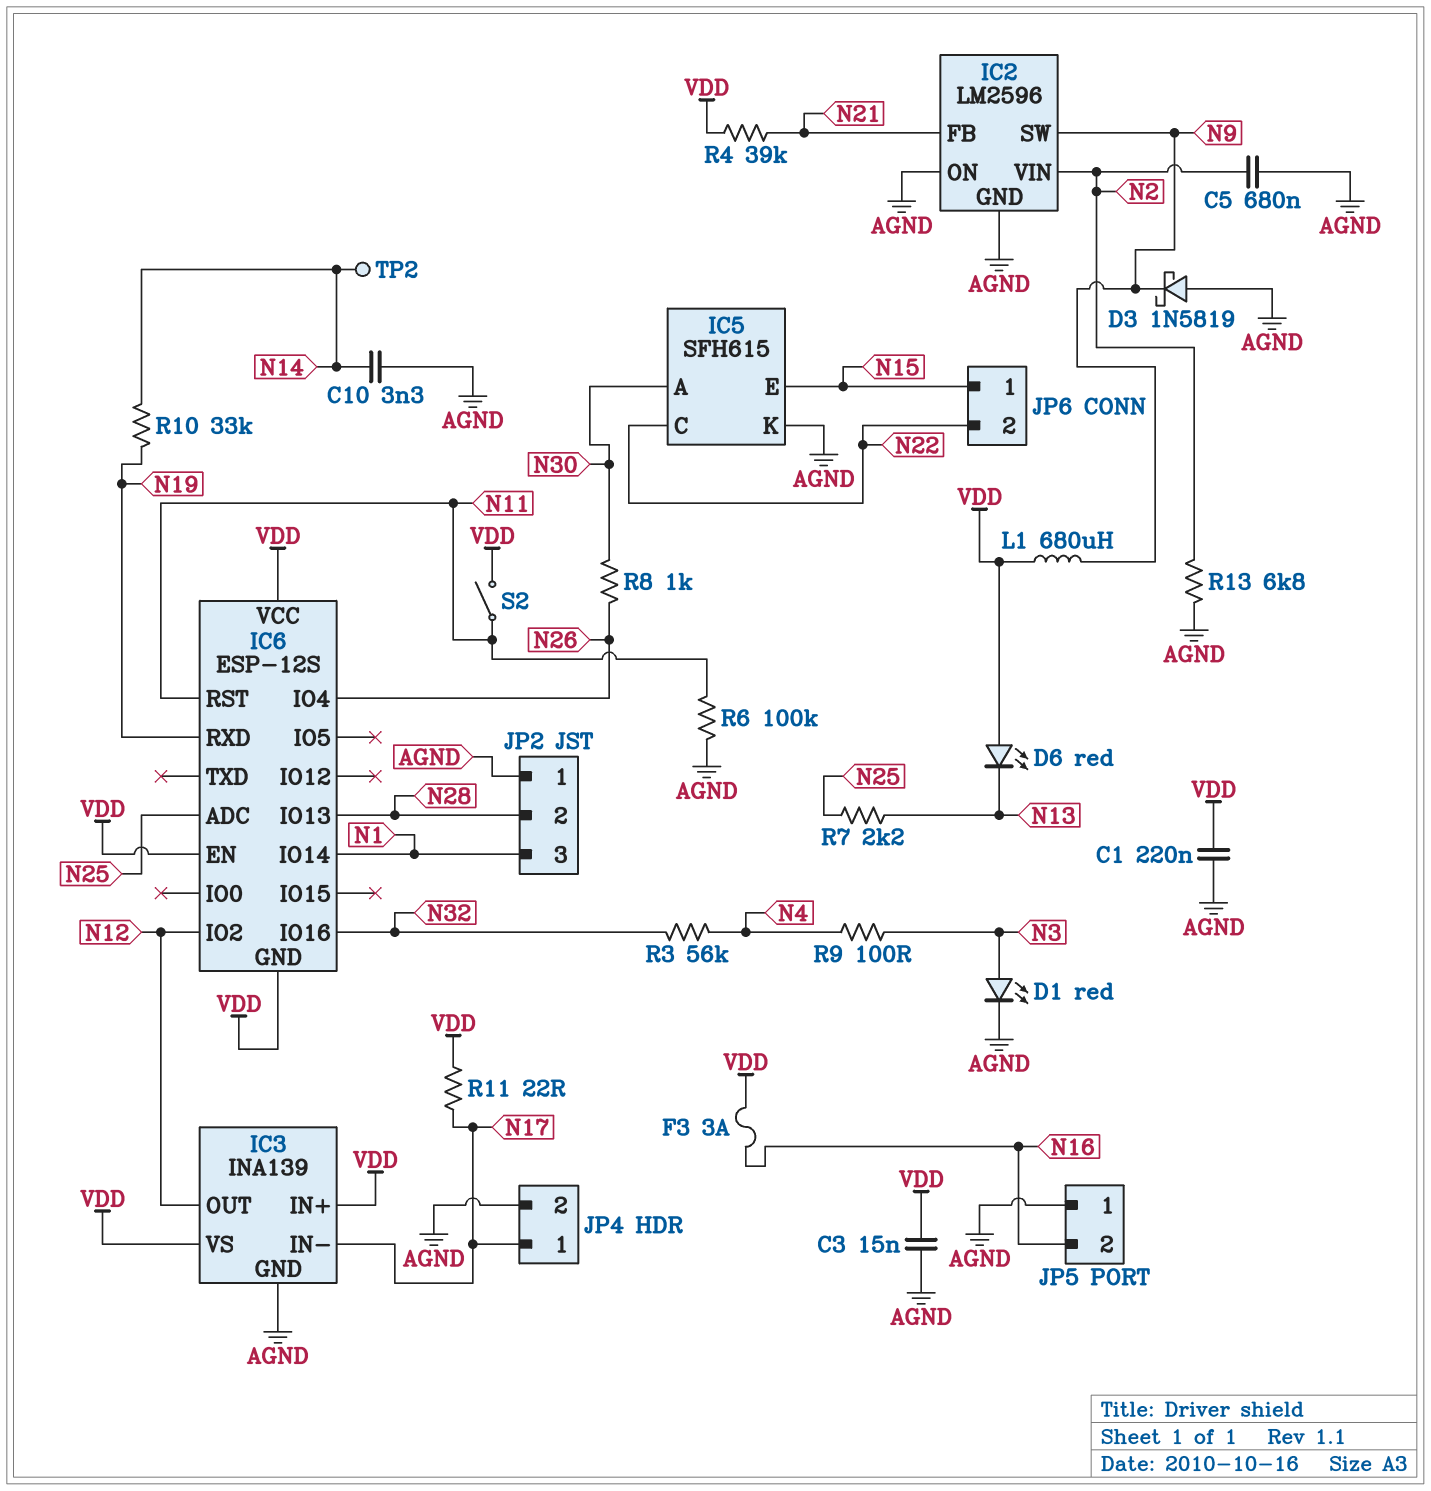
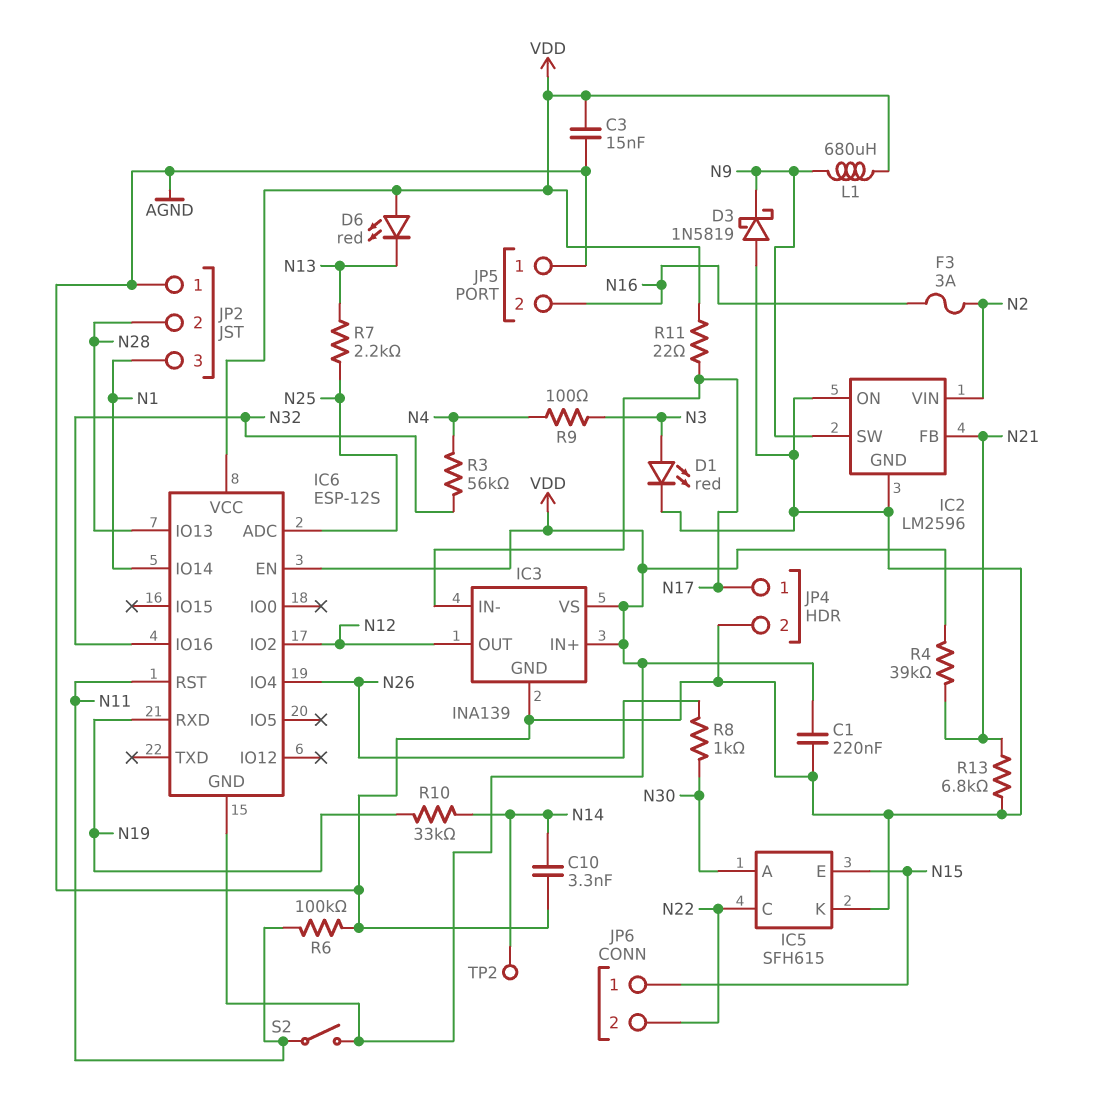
C5: 680nF (AGND, N2) -> none
F3: 3A (N16, VDD) -> 3A (N2, N16)
R13: 6.8k (AGND, N2) -> 6.8k (AGND, N21)

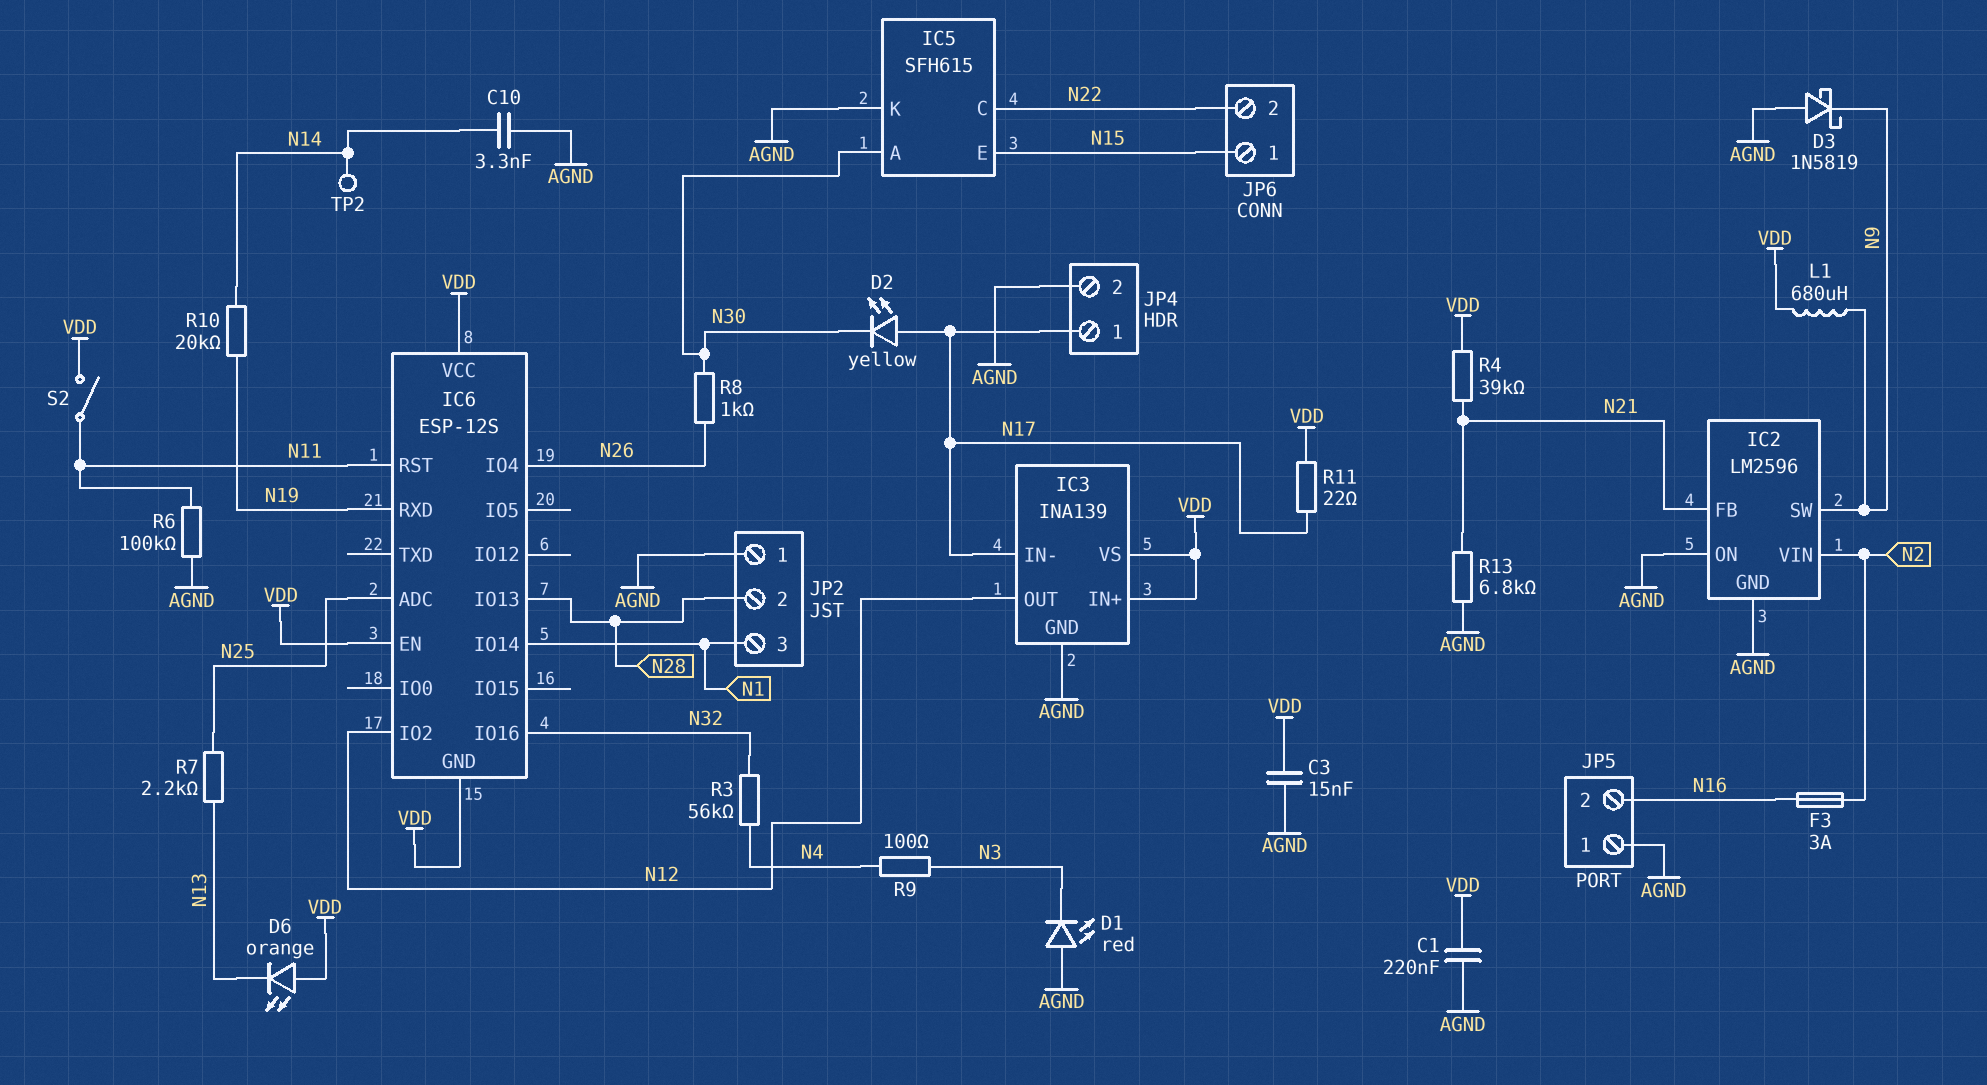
D1: LED red (A N3, K AGND) -> LED red (A AGND, K N3)
D2: none -> LED yellow (A N17, K N30)
D6: LED red (A VDD, K N13) -> LED orange (A VDD, K N13)
R10: 33k (N14, N19) -> 20k (N14, N19)

